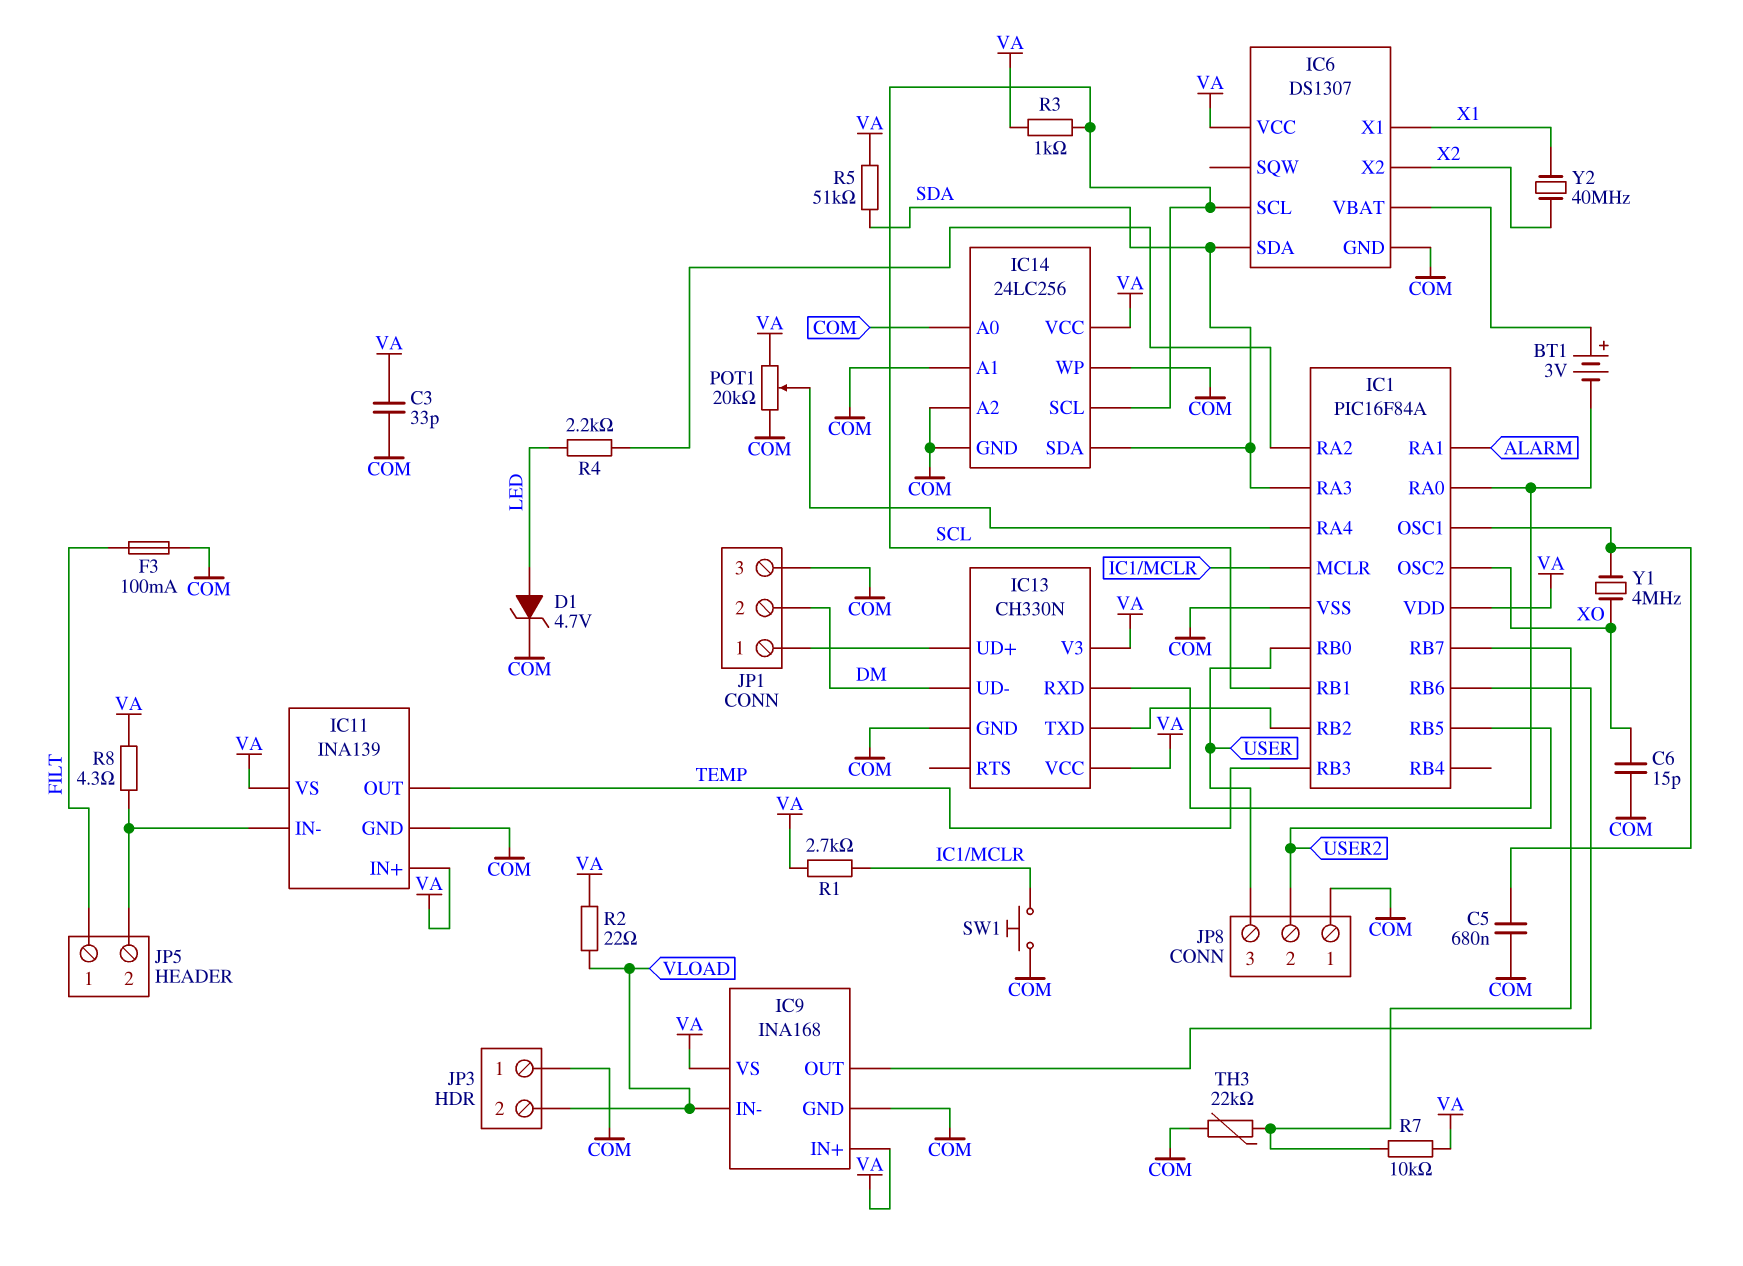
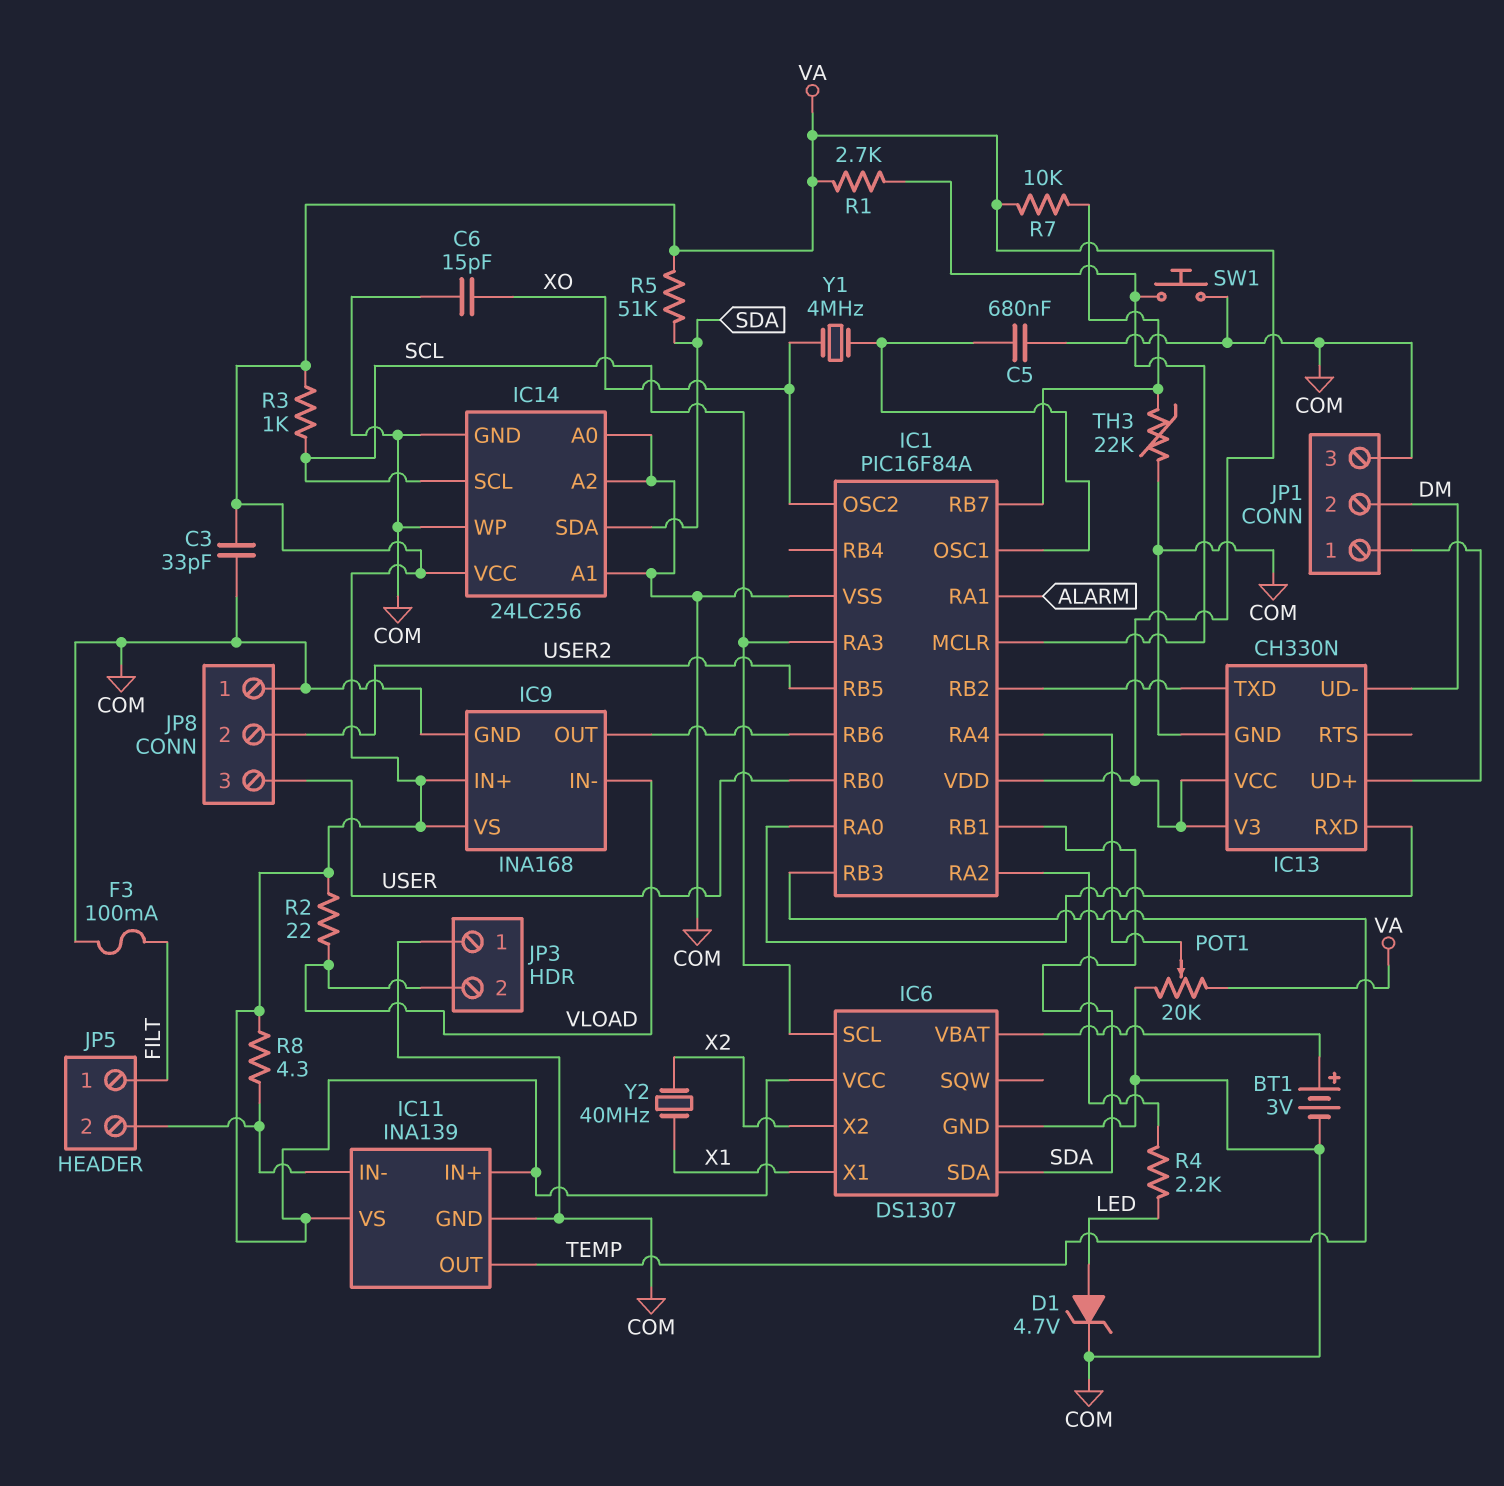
BT1: 3V (plus IC6/VBAT, minus IC1/RA0) -> 3V (plus IC6/VBAT, minus COM)
IC1 pin RA3: SDA -> SCL
IC1 pin RB1: SCL -> SDA

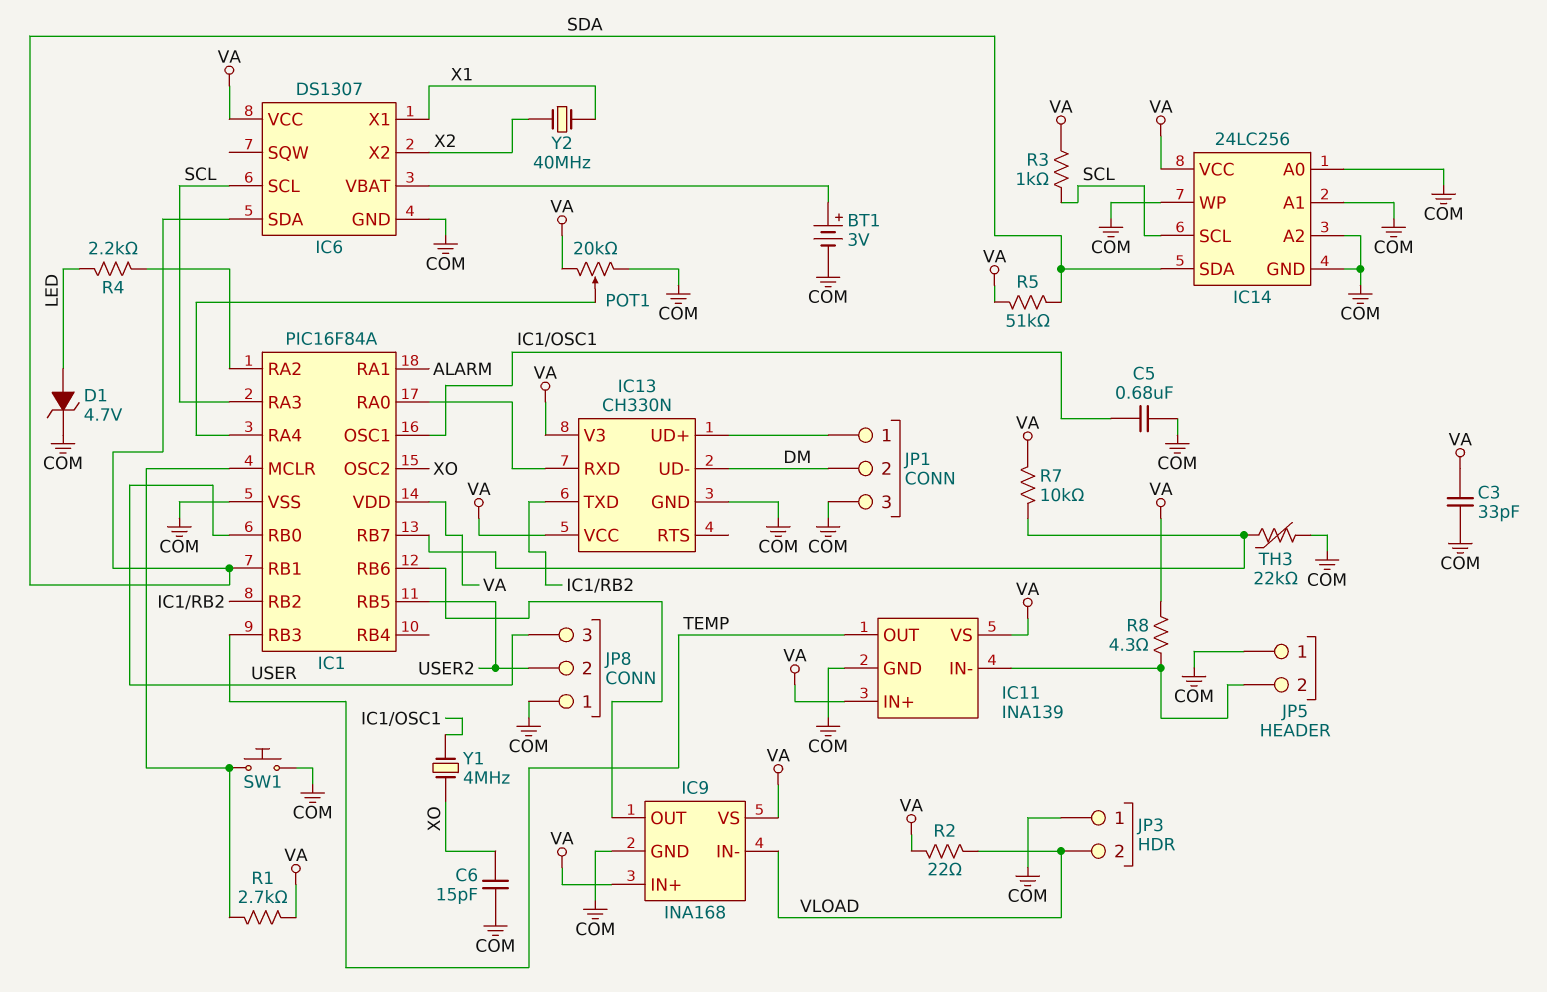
F3: 100mA (COM, FILT) -> none
JP5 pin 1: FILT -> COM

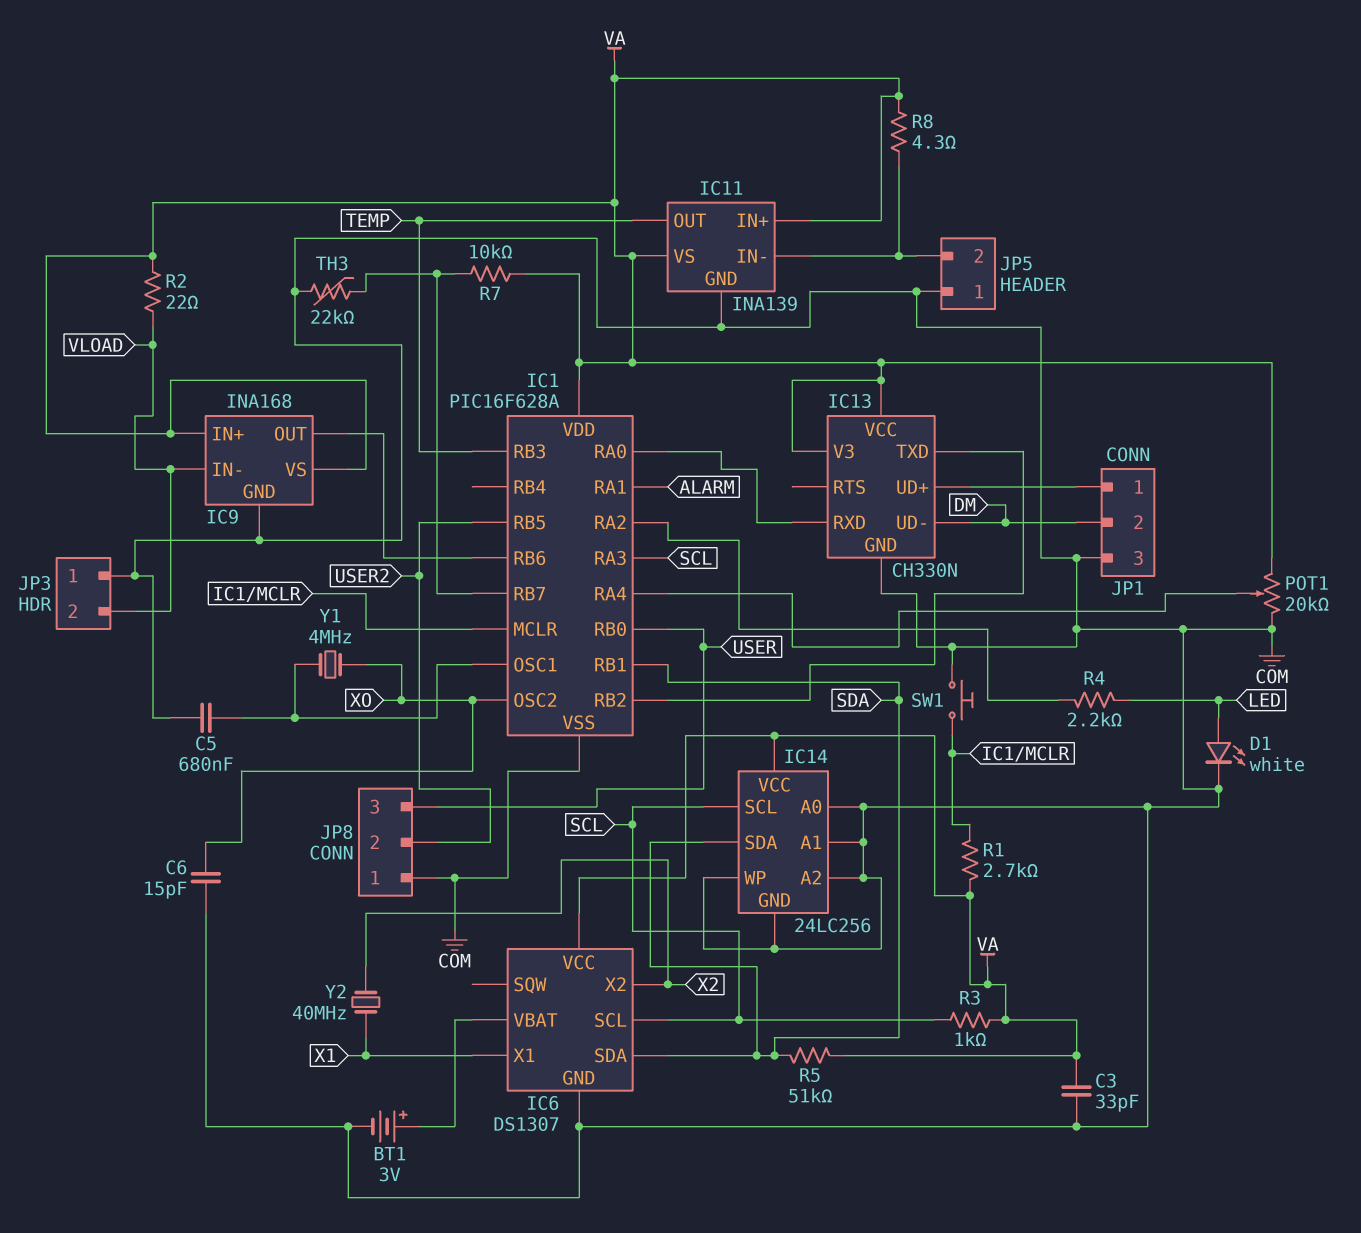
D1: zener 4.7V (A LED, K COM) -> LED white (A LED, K COM)
IC1: PIC16F84A -> PIC16F628A

